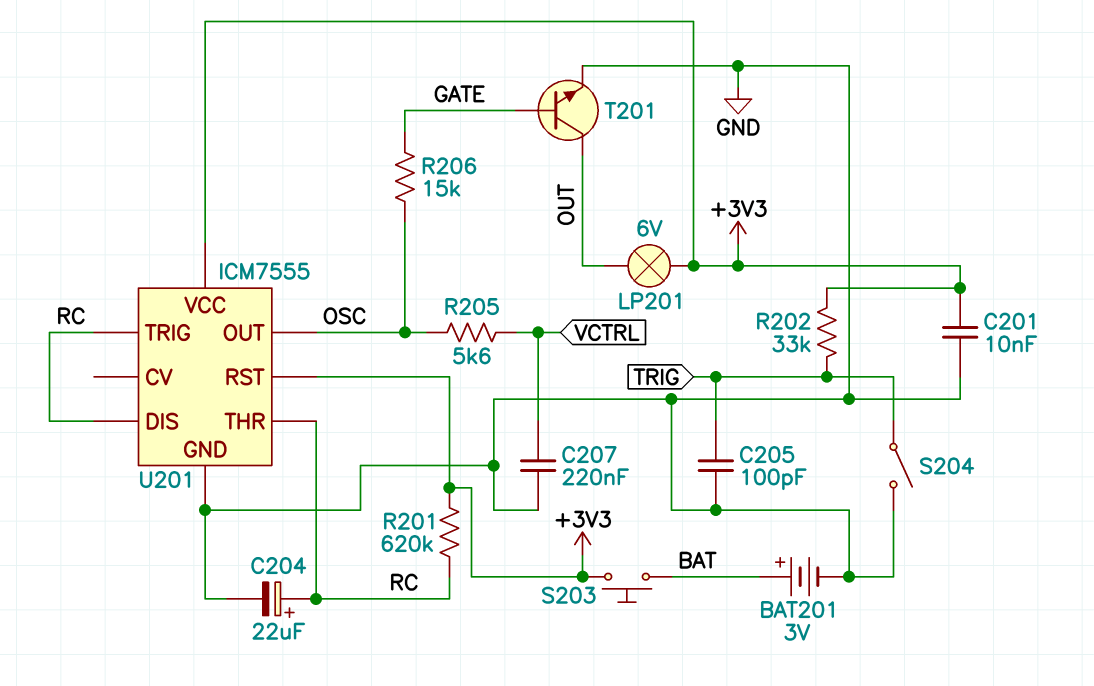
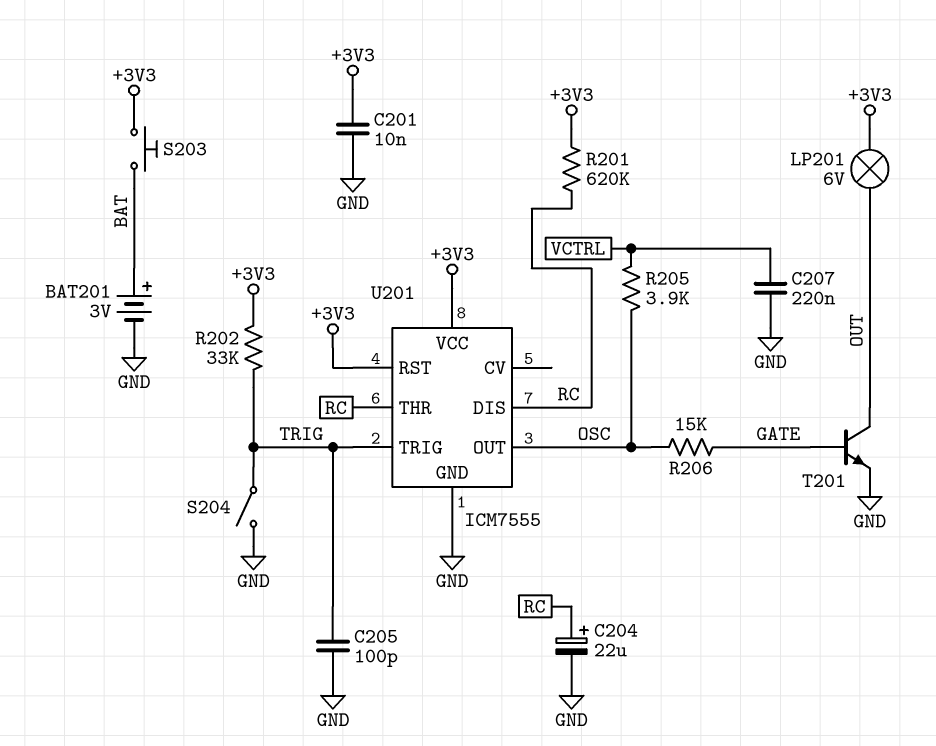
R205: 5.6k (OSC, VCTRL) -> 3.9k (OSC, VCTRL)
U201 pin TRIG: RC -> TRIG

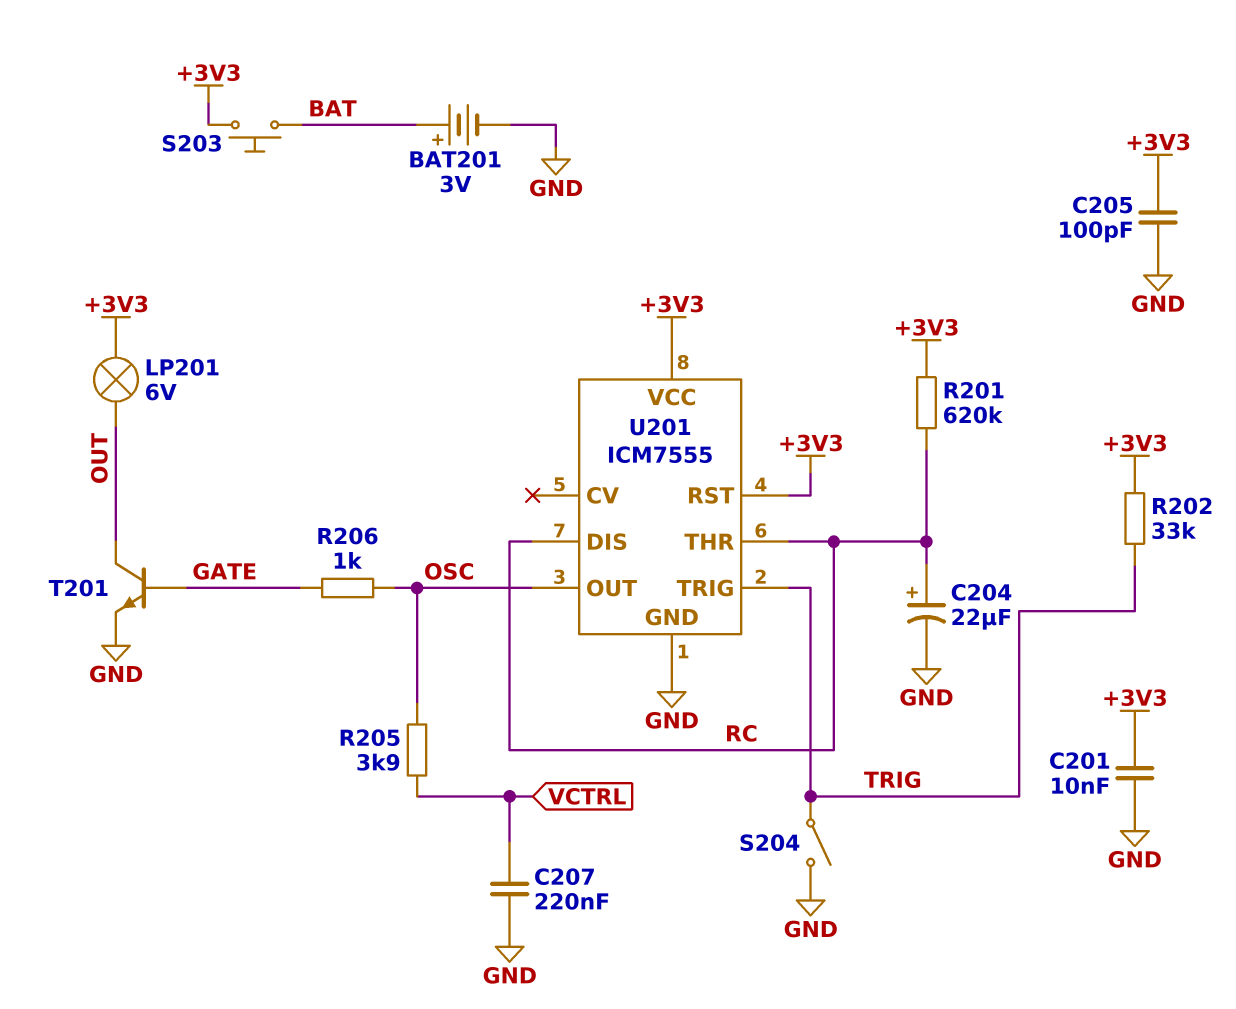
C205: 100pF (GND, TRIG) -> 100pF (+3V3, GND)
R206: 15k (GATE, OSC) -> 1k (GATE, OSC)

